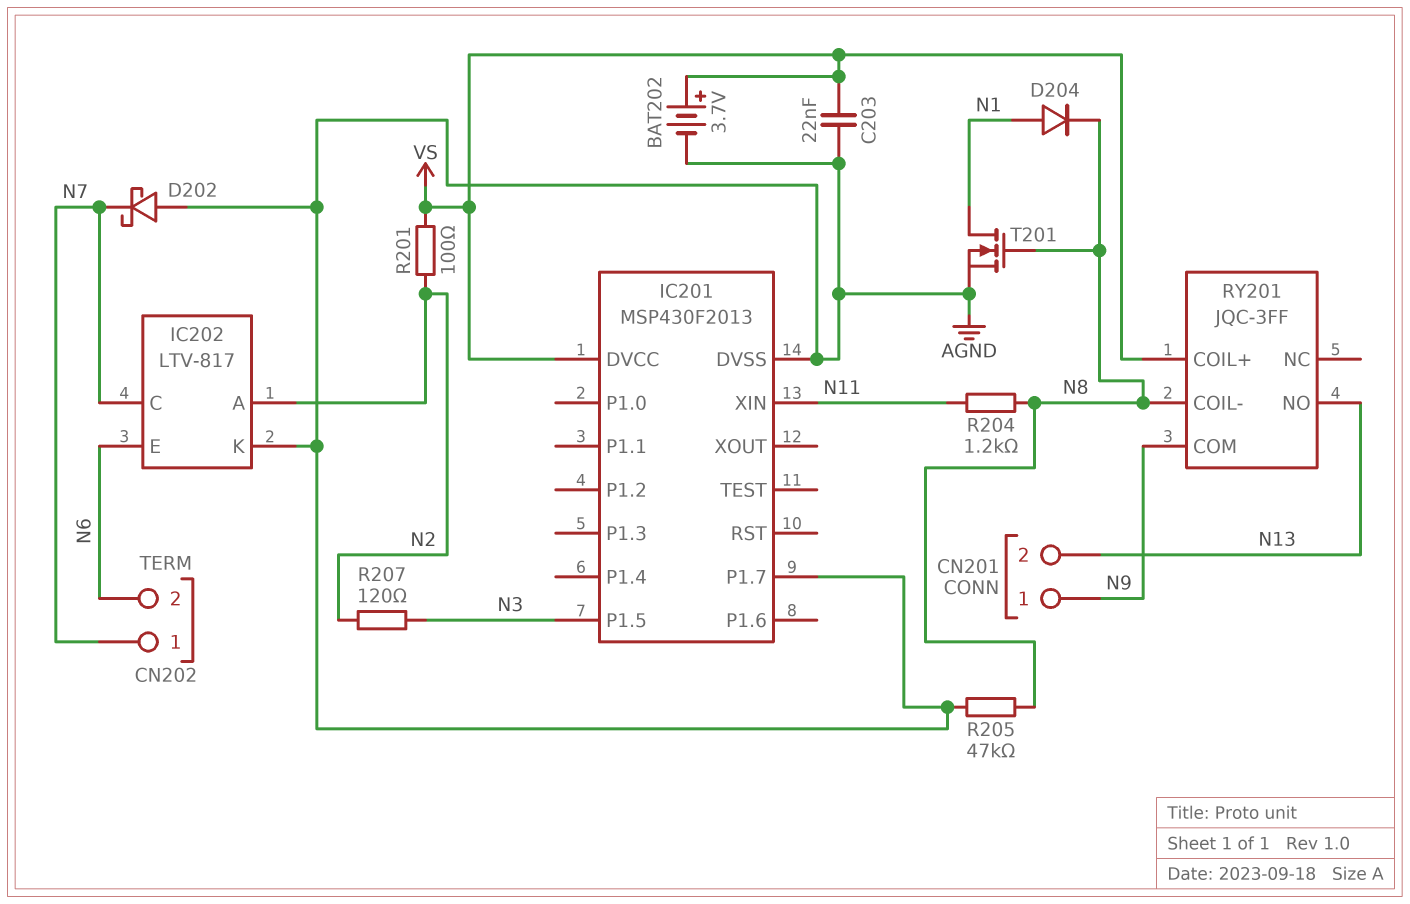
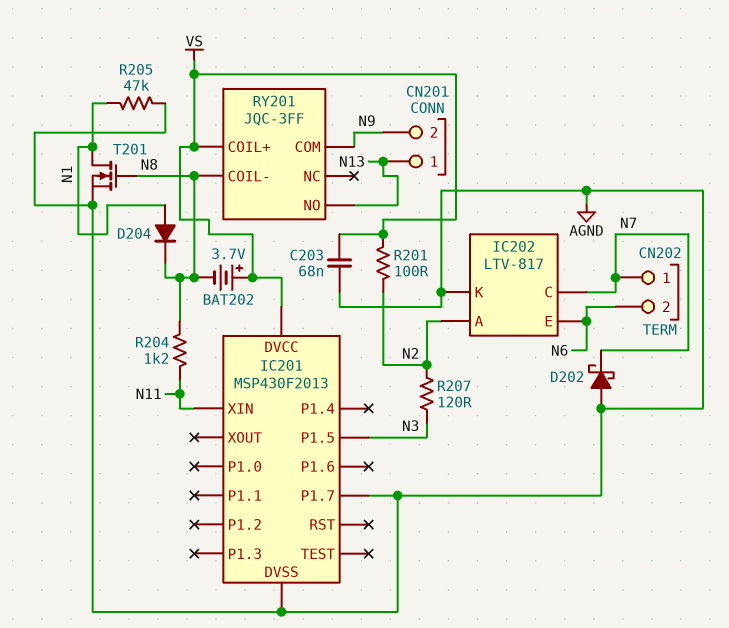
BAT202: 3.7V (plus VS, minus AGND) -> 3.7V (plus VS, minus N8)
C203: 22nF (AGND, VS) -> 68nF (AGND, VS)
CN201 pin 1: N9 -> N13
CN201 pin 2: N13 -> N9
R205: 47k (AGND, N8) -> 47k (AGND, N1)

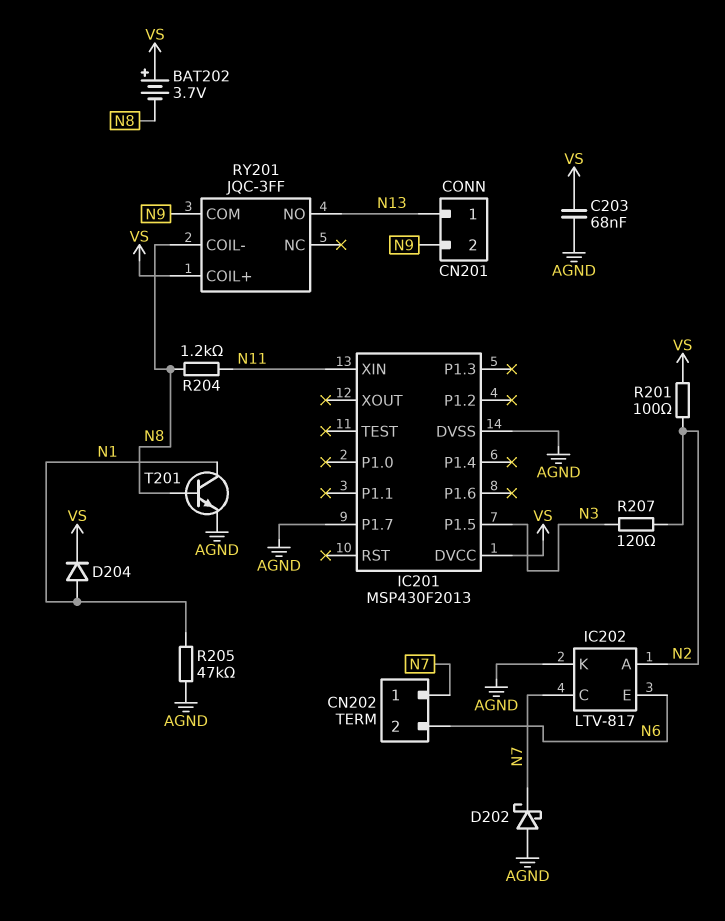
D204: diode (A N1, K N8) -> diode (A N1, K VS)
T201: NMOS (G N8, D N1, S AGND) -> NPN (B N8, C N1, E AGND)

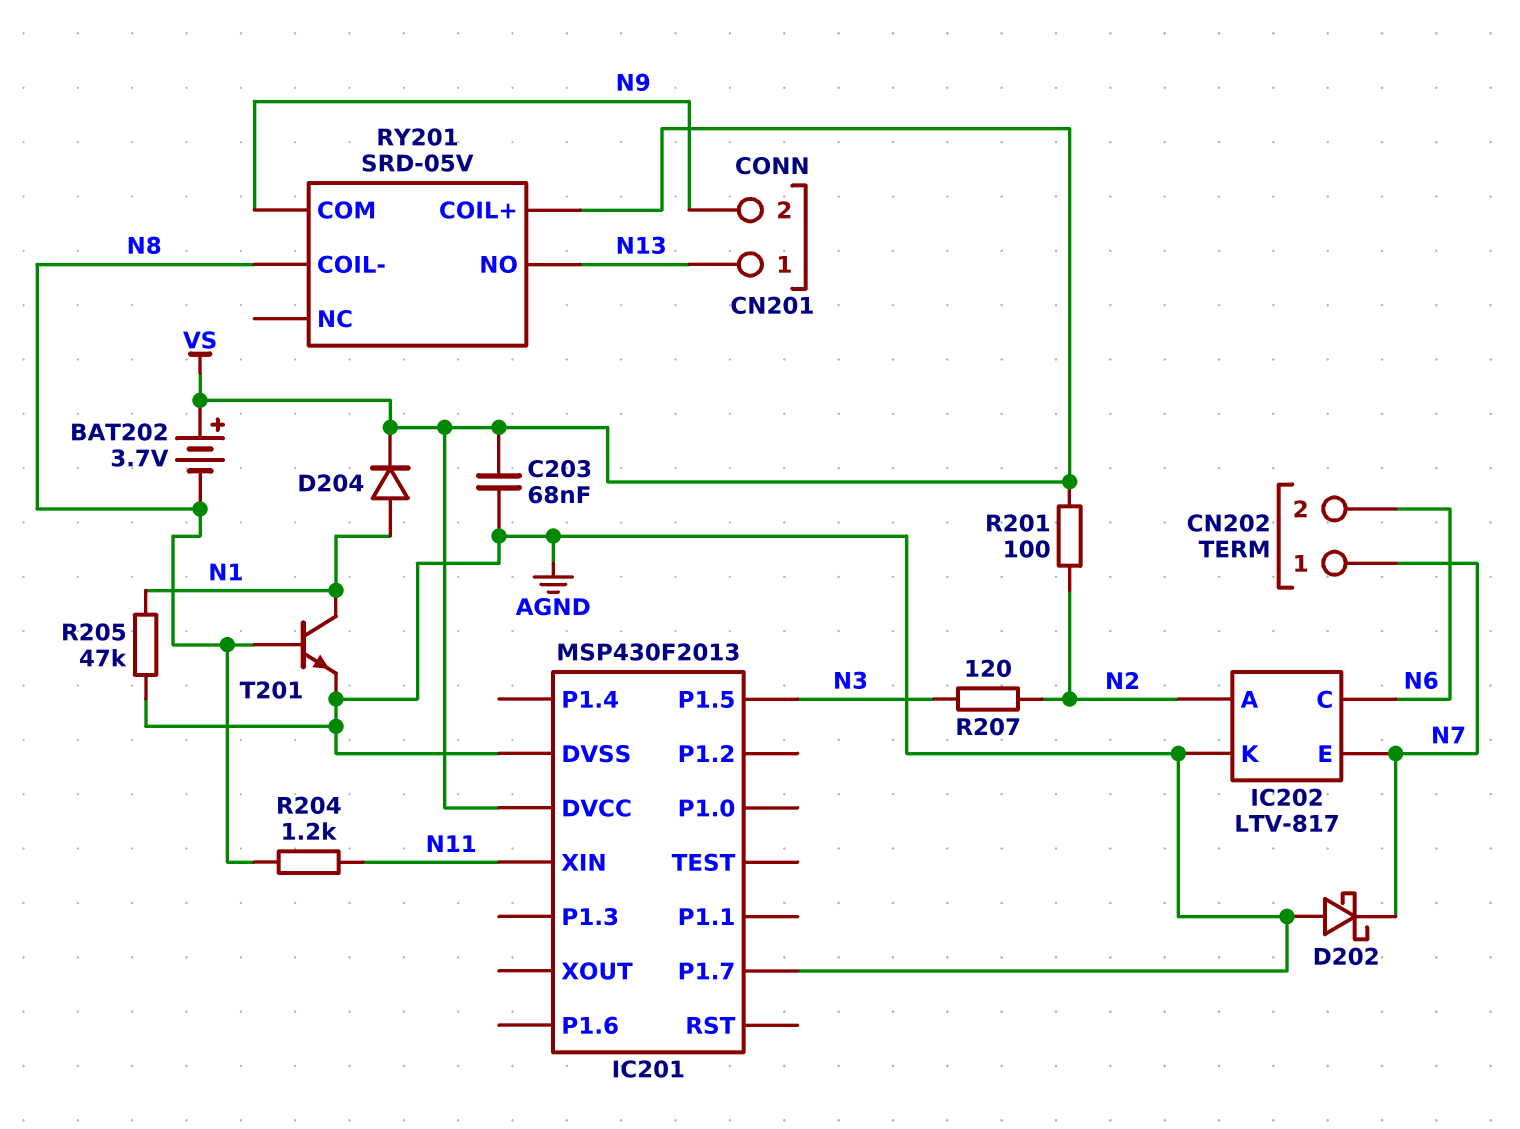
IC202 pin C: N7 -> N6
IC202 pin E: N6 -> N7
RY201: JQC-3FF -> SRD-05V

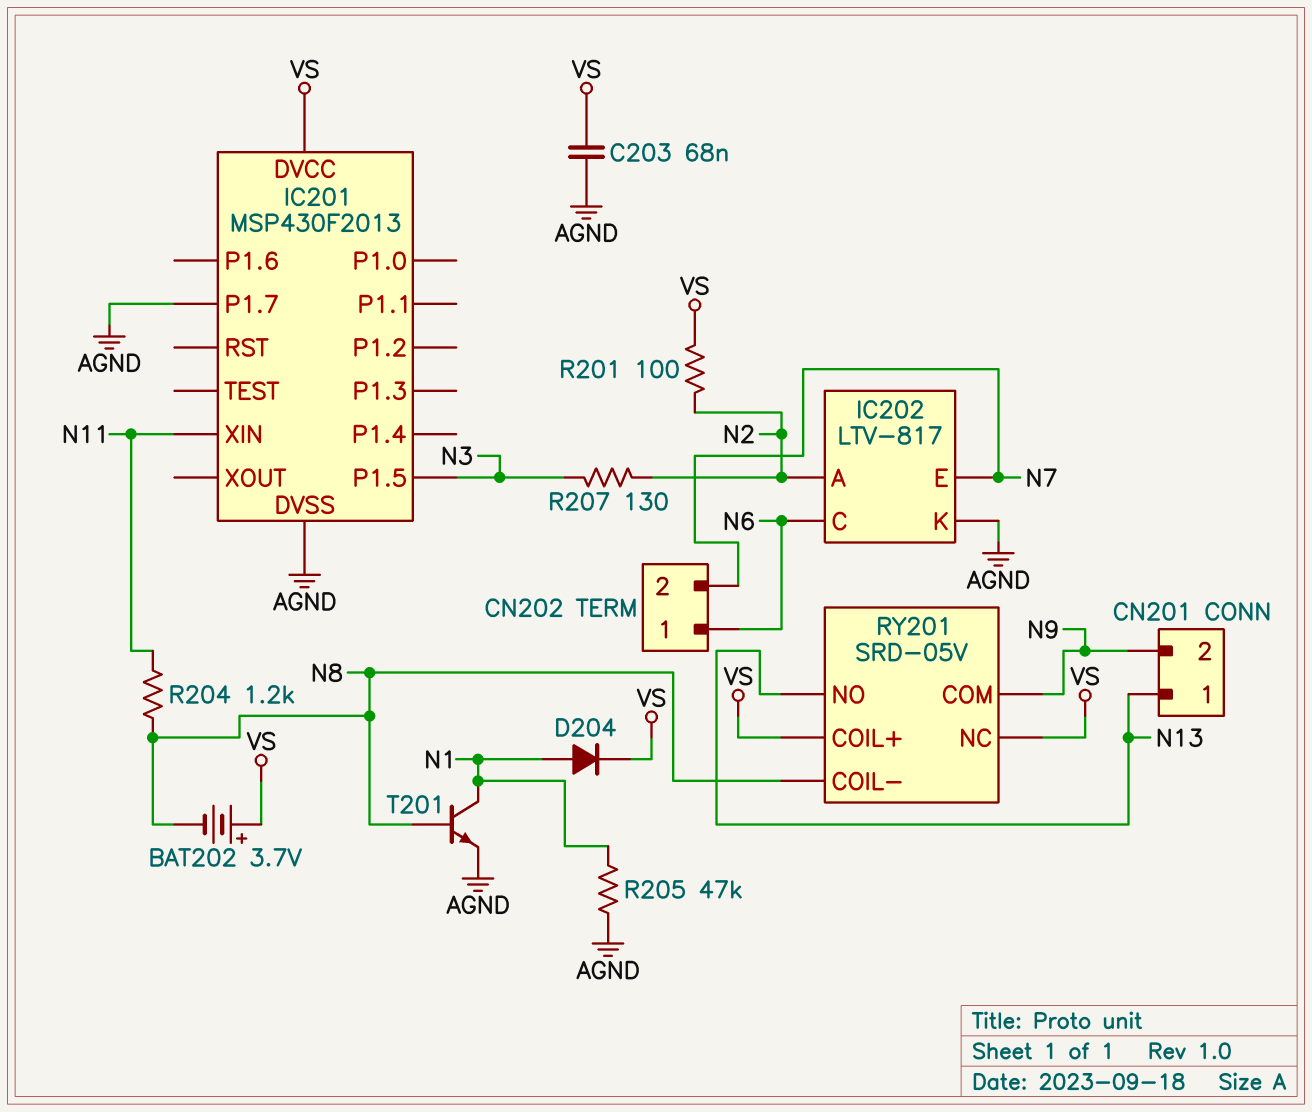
CN202 pin 1: N7 -> N6
CN202 pin 2: N6 -> N7
D202: schottky (A AGND, K N7) -> none
R207: 120 (N2, N3) -> 130 (N2, N3)
RY201 pin NC: none -> VS

